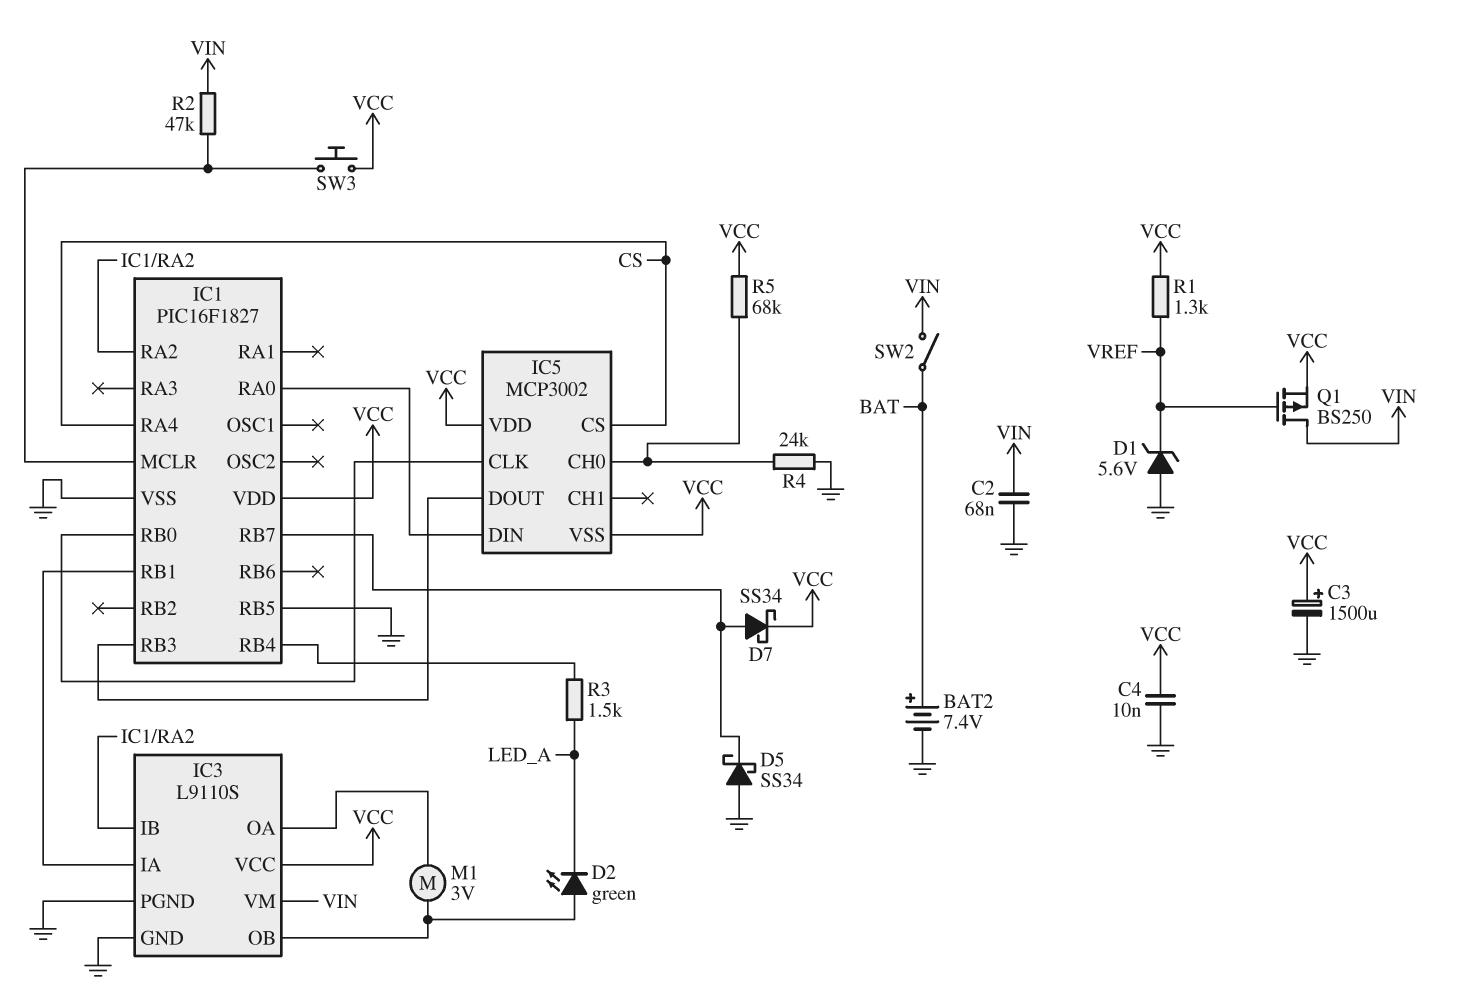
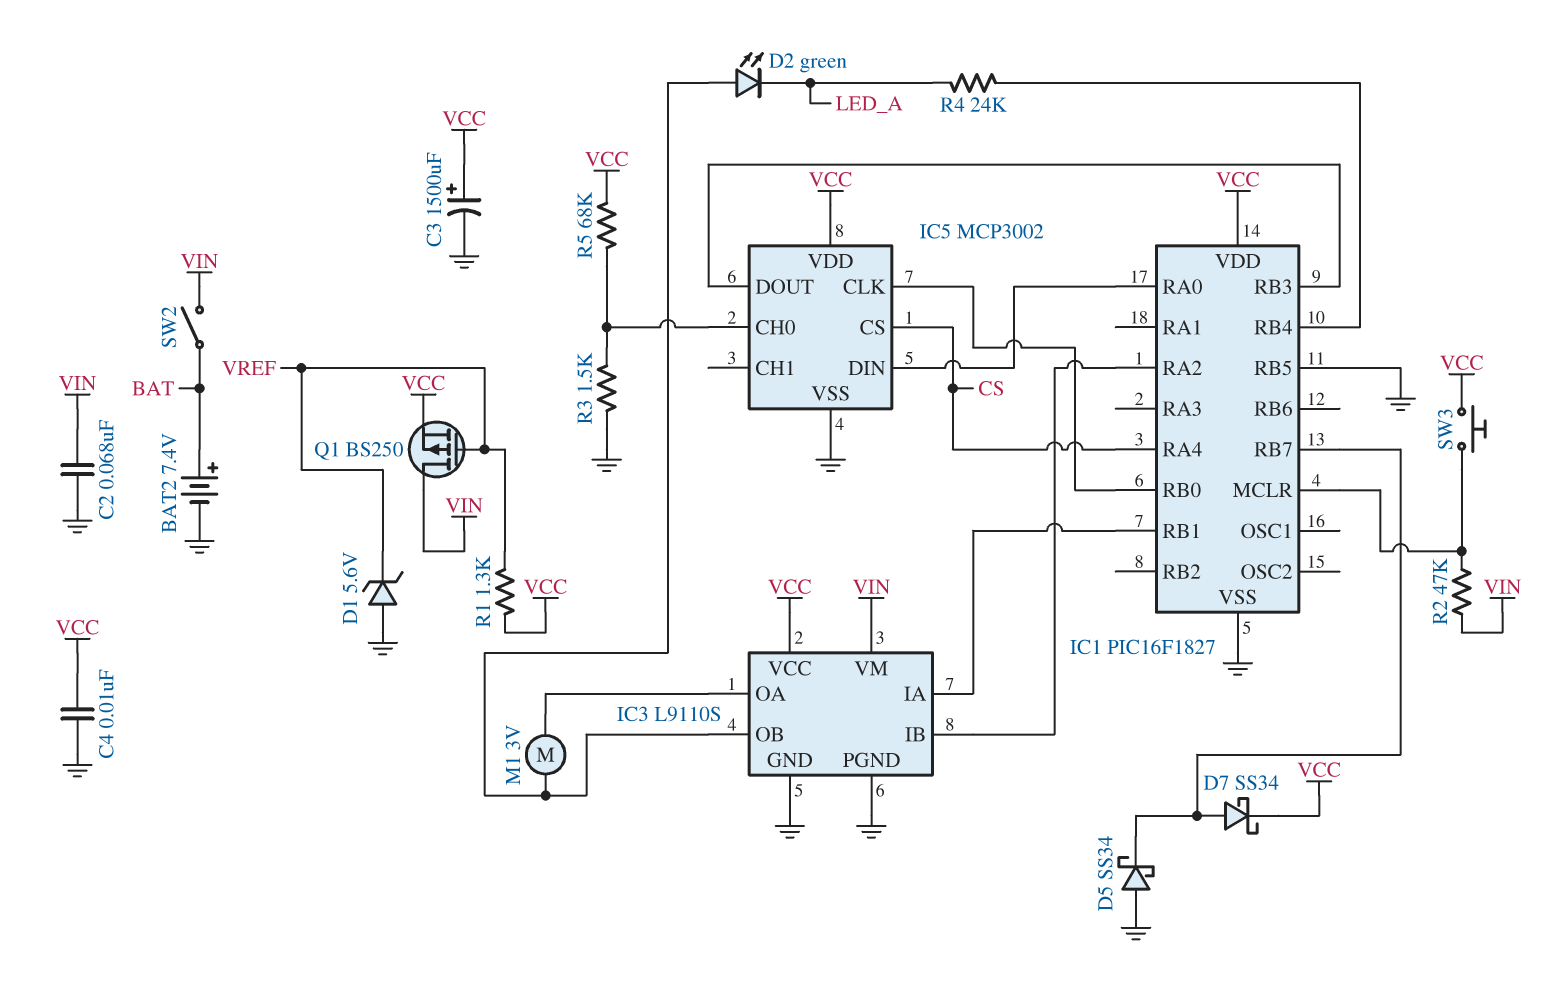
IC5 pin VSS: VCC -> GND
R3: 1.5k (IC1/RB4, LED_A) -> 1.5k (GND, IC5/CH0)
R4: 24k (GND, IC5/CH0) -> 24k (IC1/RB4, LED_A)

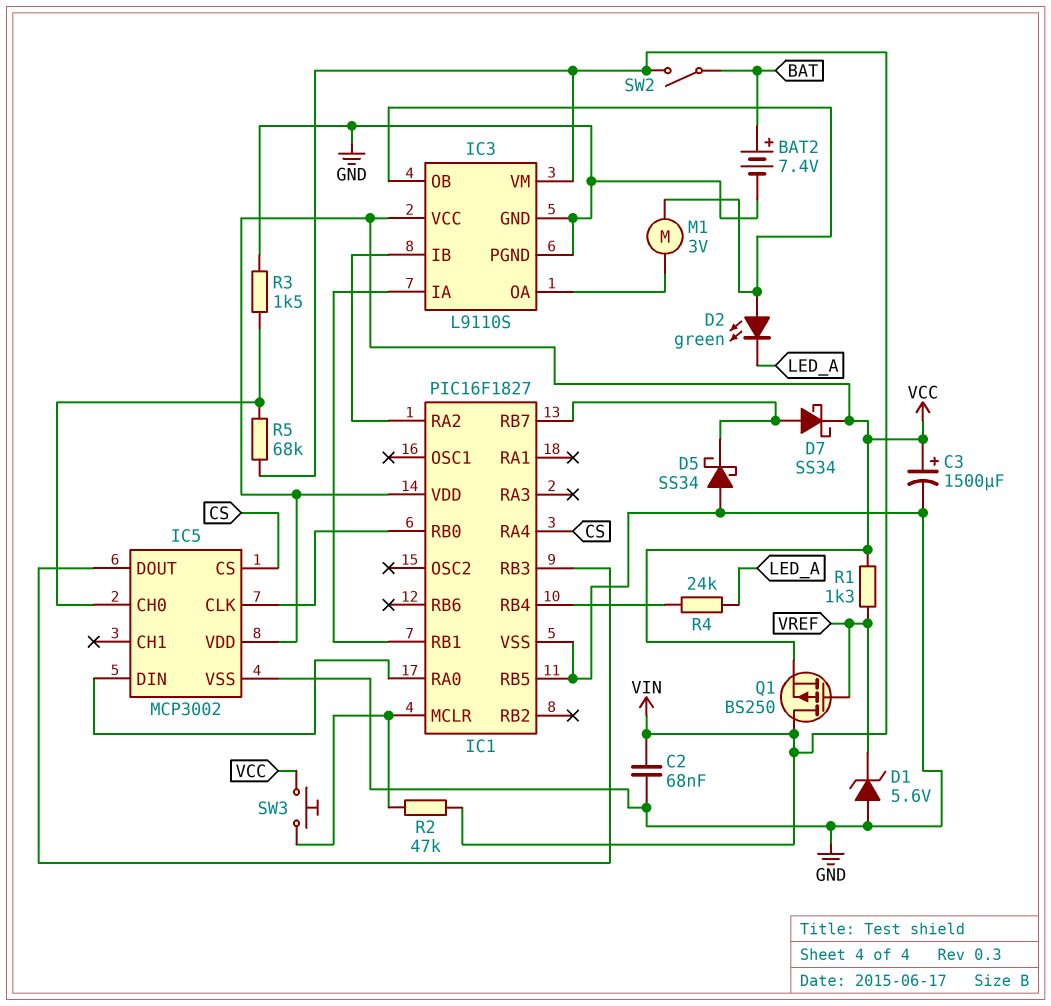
C4: 10nF (GND, VCC) -> none
R5: 68k (IC5/CH0, VCC) -> 68k (IC5/CH0, VIN)

